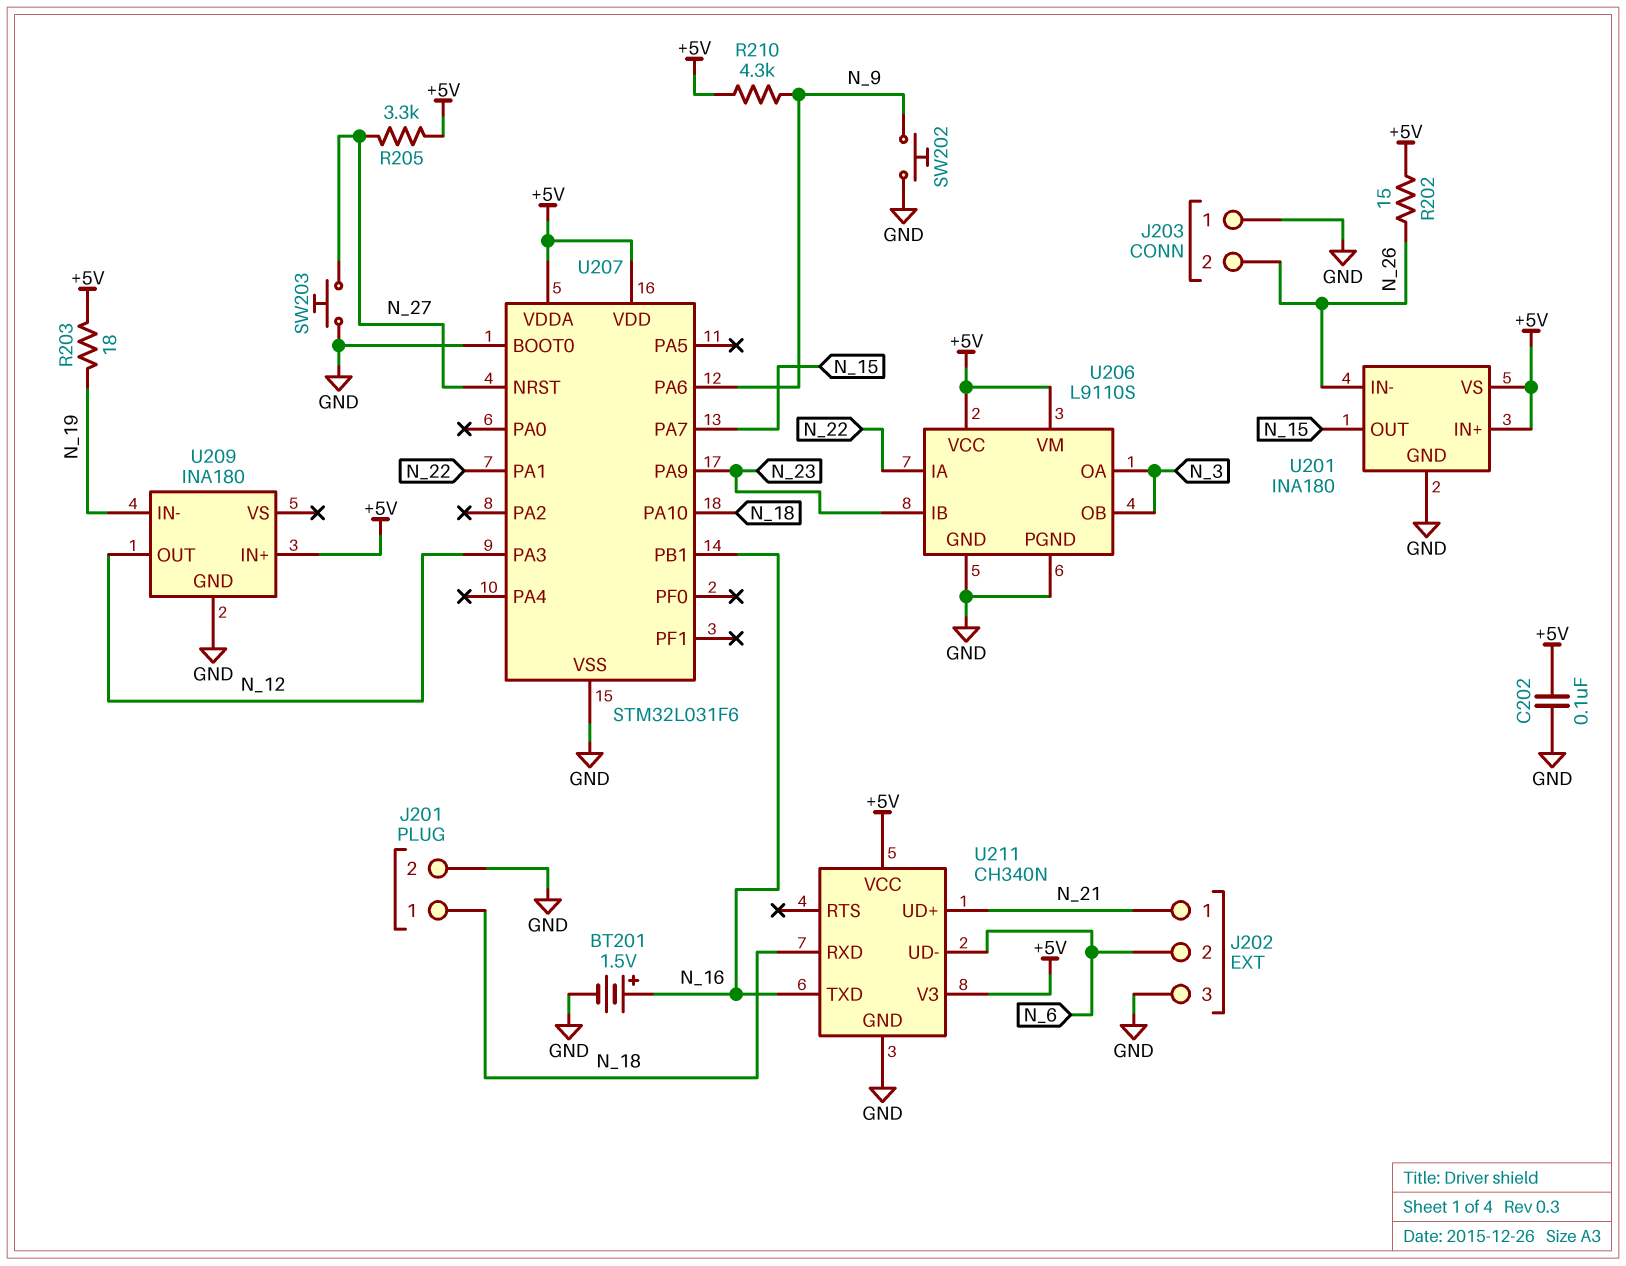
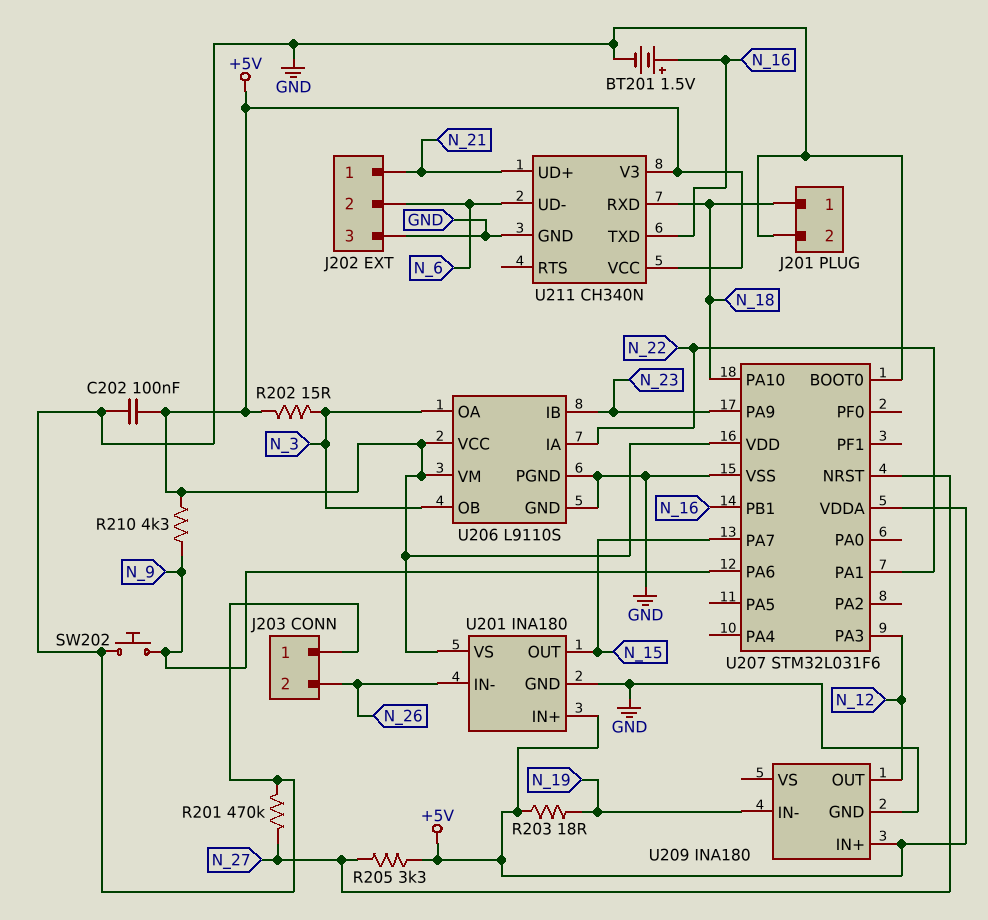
R201: none -> 470k (GND, N_27)
R202: 15 (+5V, N_26) -> 15 (+5V, N_3)
SW203: button (GND, N_27) -> none

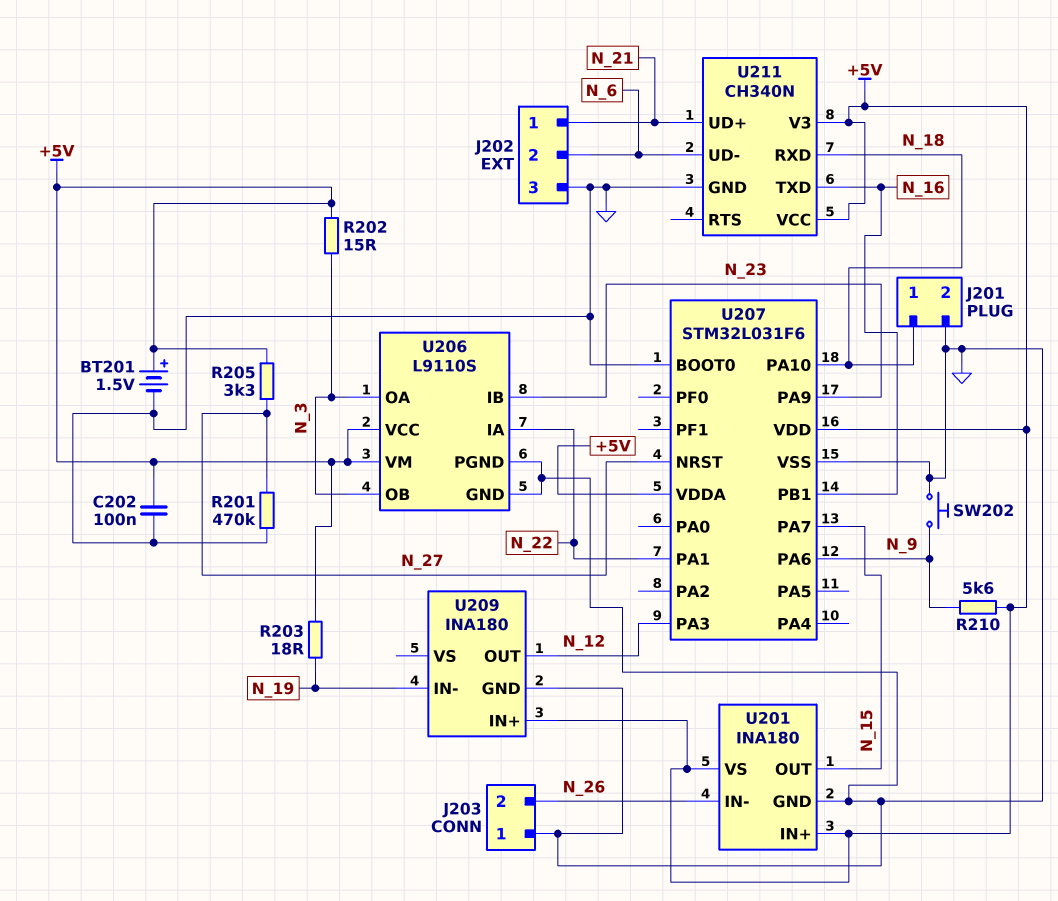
BT201: 1.5V (plus N_16, minus GND) -> 1.5V (plus +5V, minus GND)
R210: 4.3k (+5V, N_9) -> 5.6k (+5V, N_9)

